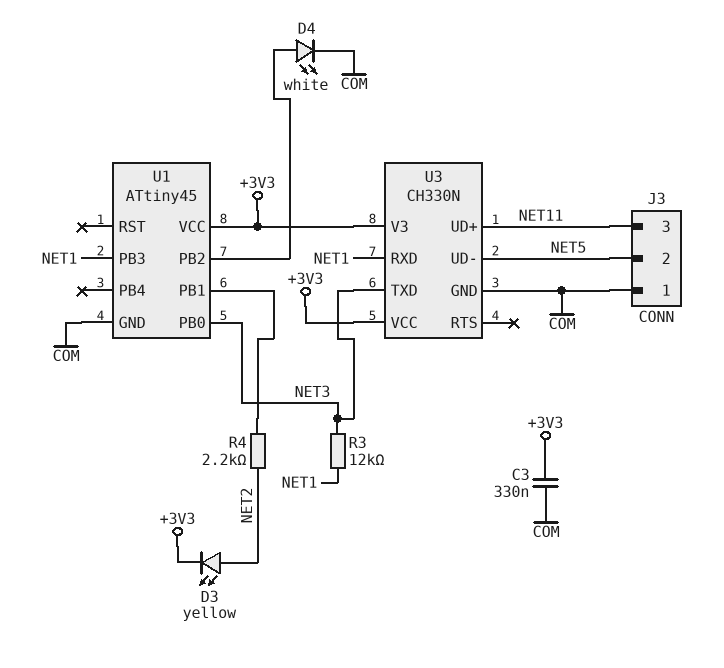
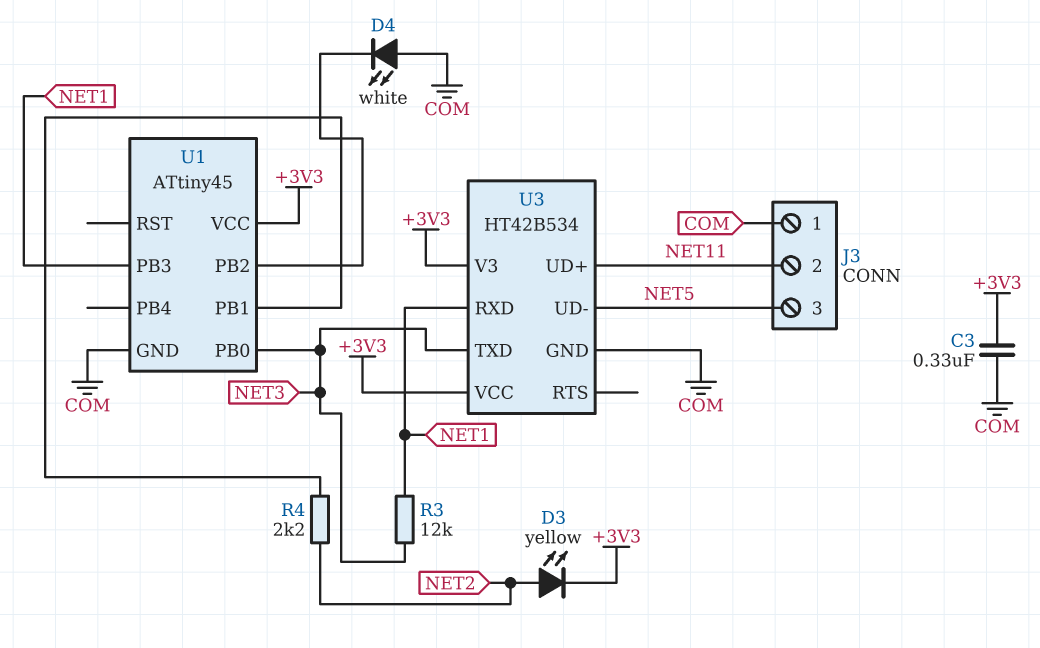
D4: LED white (A U1/PB2, K COM) -> LED white (A COM, K U1/PB2)
J3 pin 2: NET5 -> NET11
J3 pin 3: NET11 -> NET5
U3: CH330N -> HT42B534

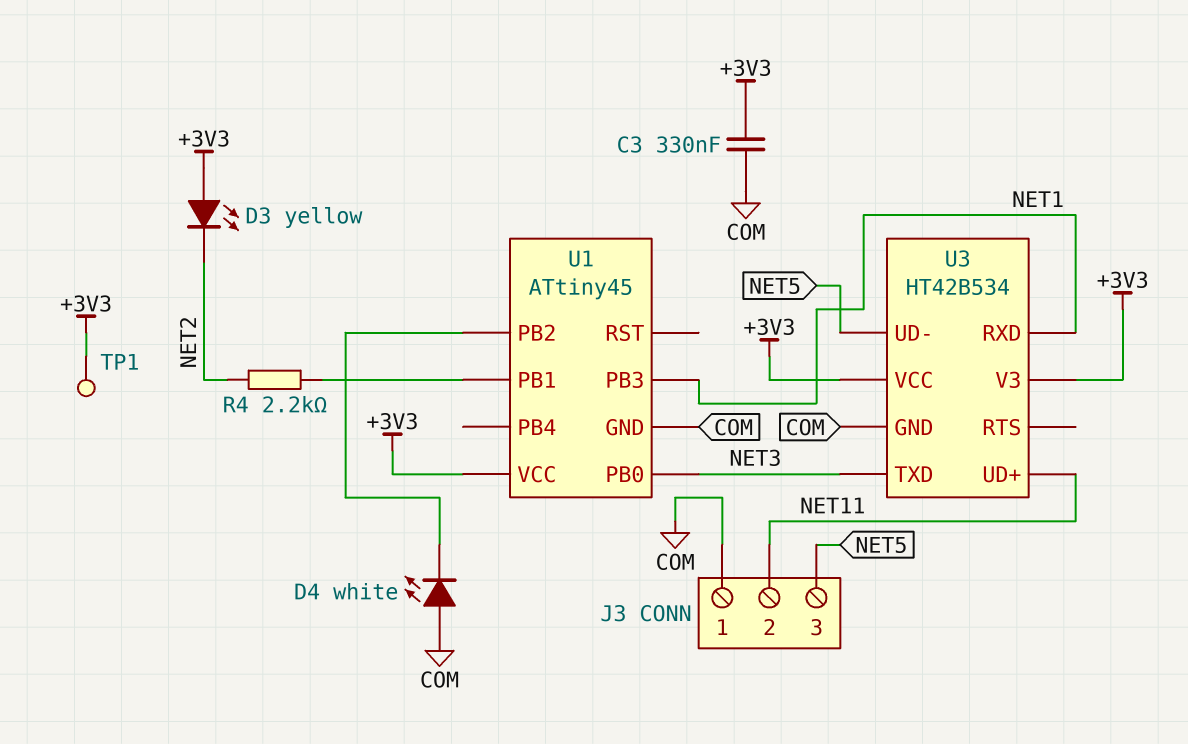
D3: LED yellow (A NET2, K +3V3) -> LED yellow (A +3V3, K NET2)
R3: 12k (NET1, NET3) -> none
TP1: none -> test point (+3V3)

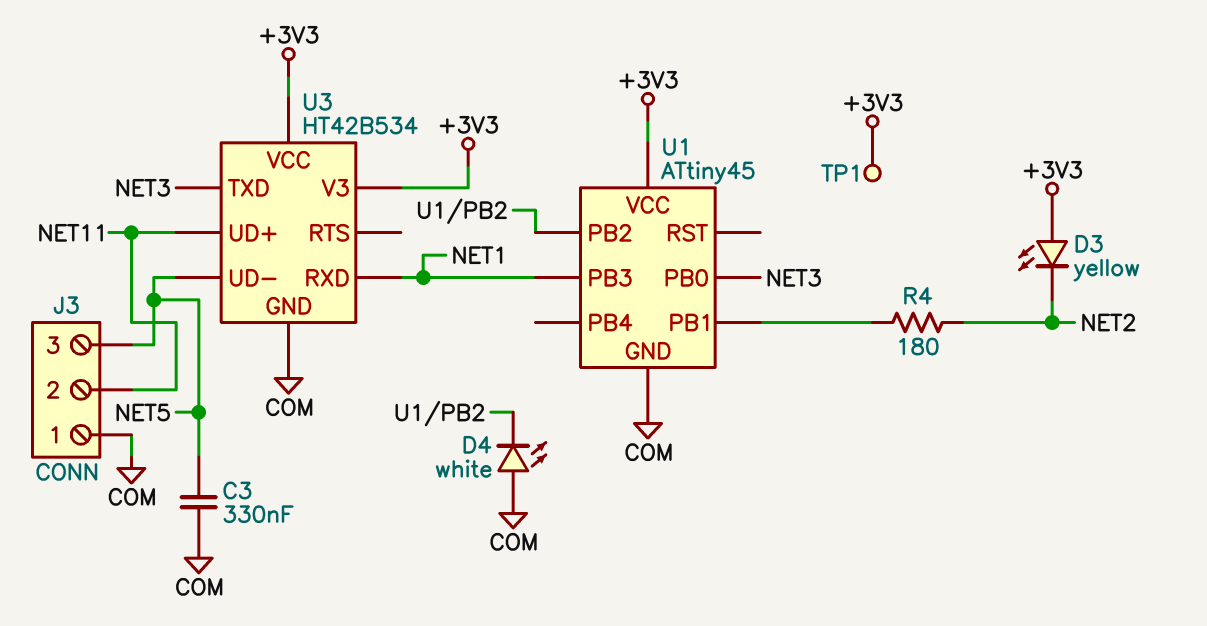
C3: 330nF (+3V3, COM) -> 330nF (COM, NET5)
R4: 2.2k (NET2, U1/PB1) -> 180 (NET2, U1/PB1)

